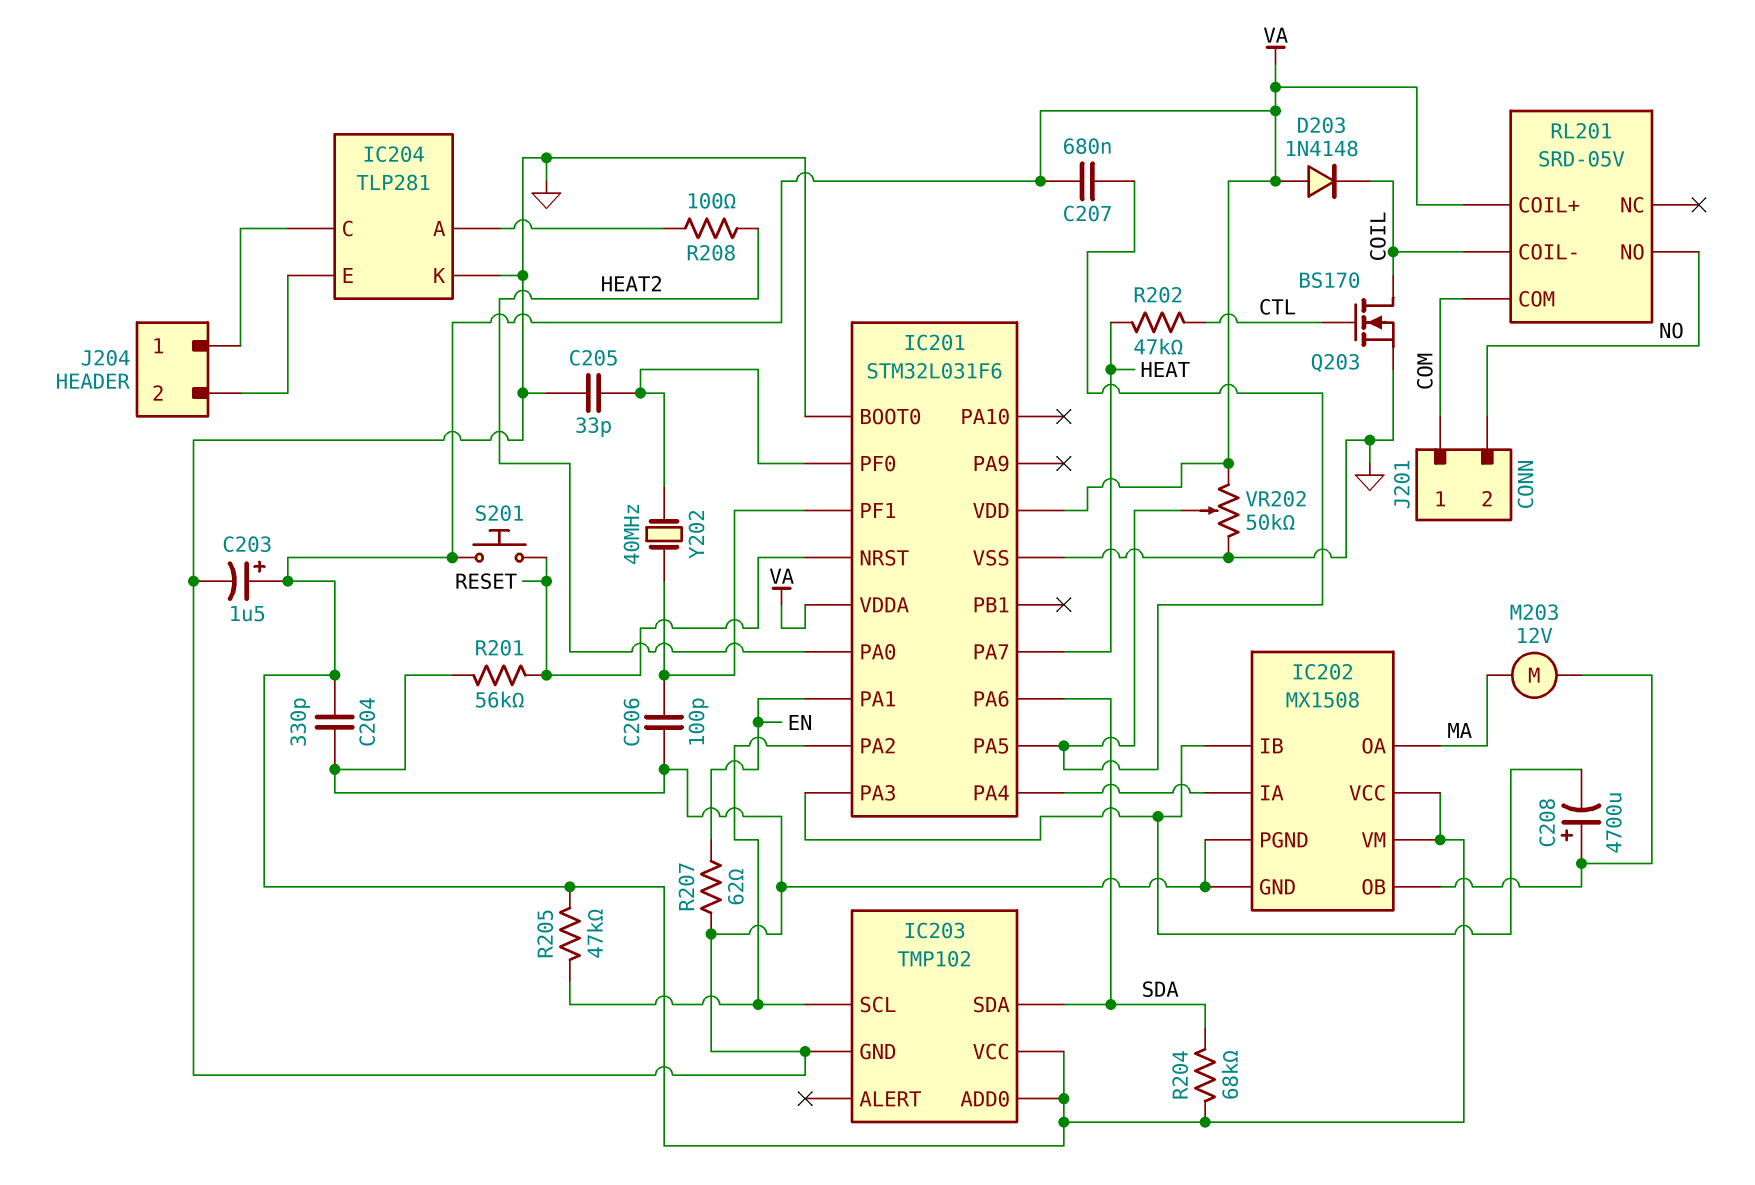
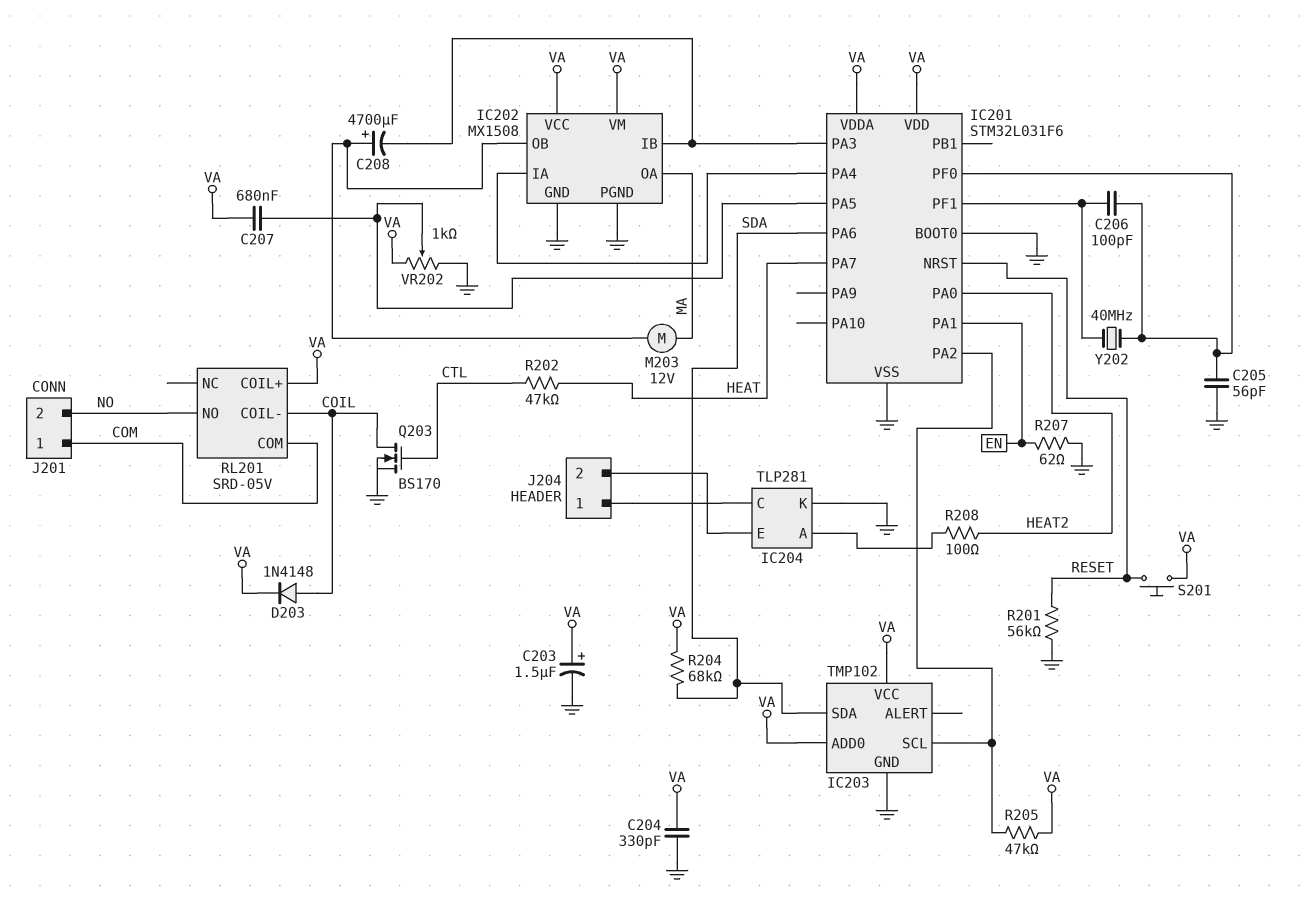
C205: 33pF (GND, IC201/PF0) -> 56pF (GND, IC201/PF0)
C206: 100pF (GND, IC201/PF1) -> 100pF (IC201/PF0, IC201/PF1)
D203: diode 1N4148 (A VA, K COIL) -> diode 1N4148 (A COIL, K VA)
VR202: 50k (GND, VA, wiper IC201/PA5) -> 1k (GND, VA, wiper IC201/PA5)

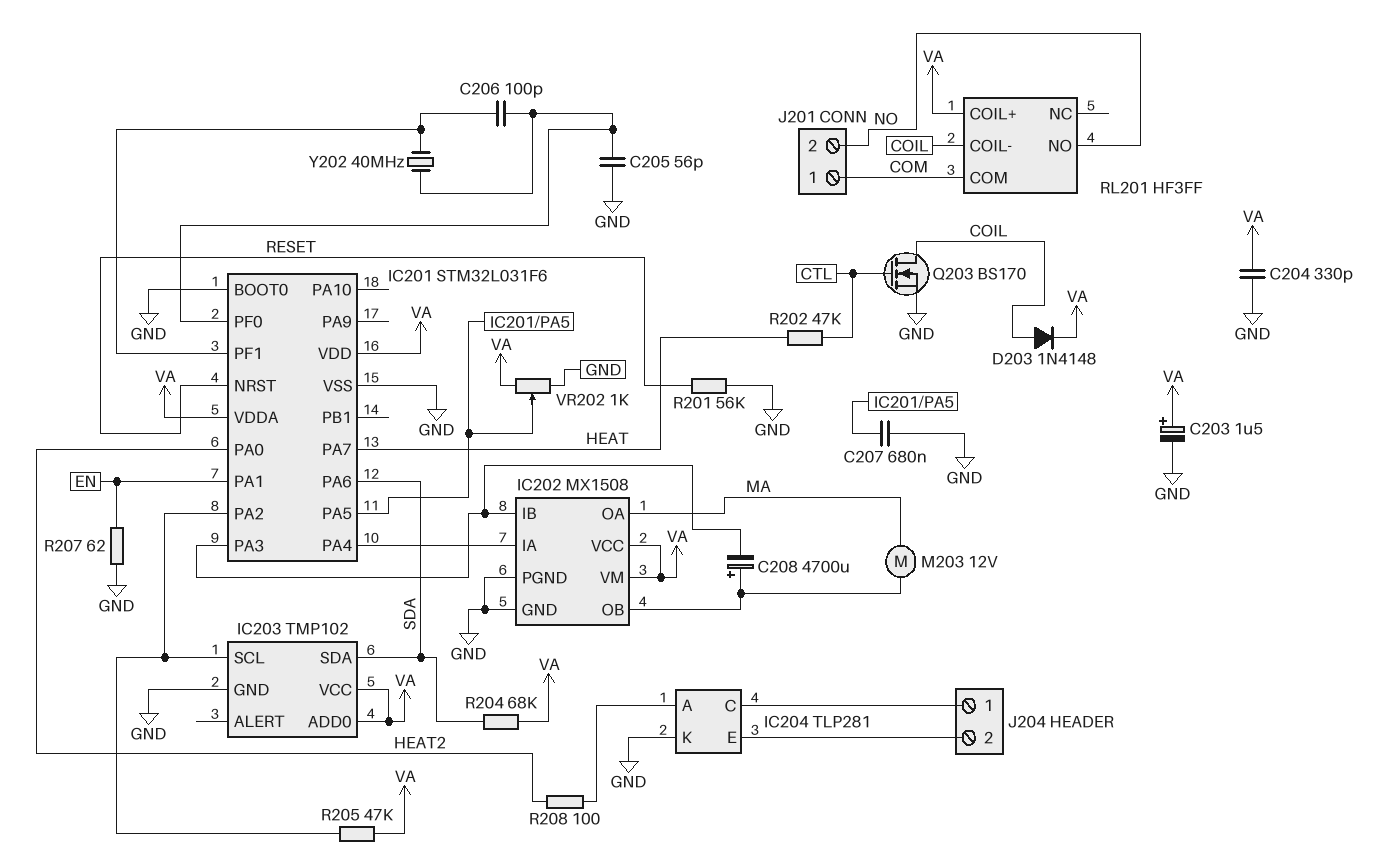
C207: 680nF (IC201/PA5, VA) -> 680nF (GND, IC201/PA5)
RL201: SRD-05V -> HF3FF
S201: button (RESET, VA) -> none

